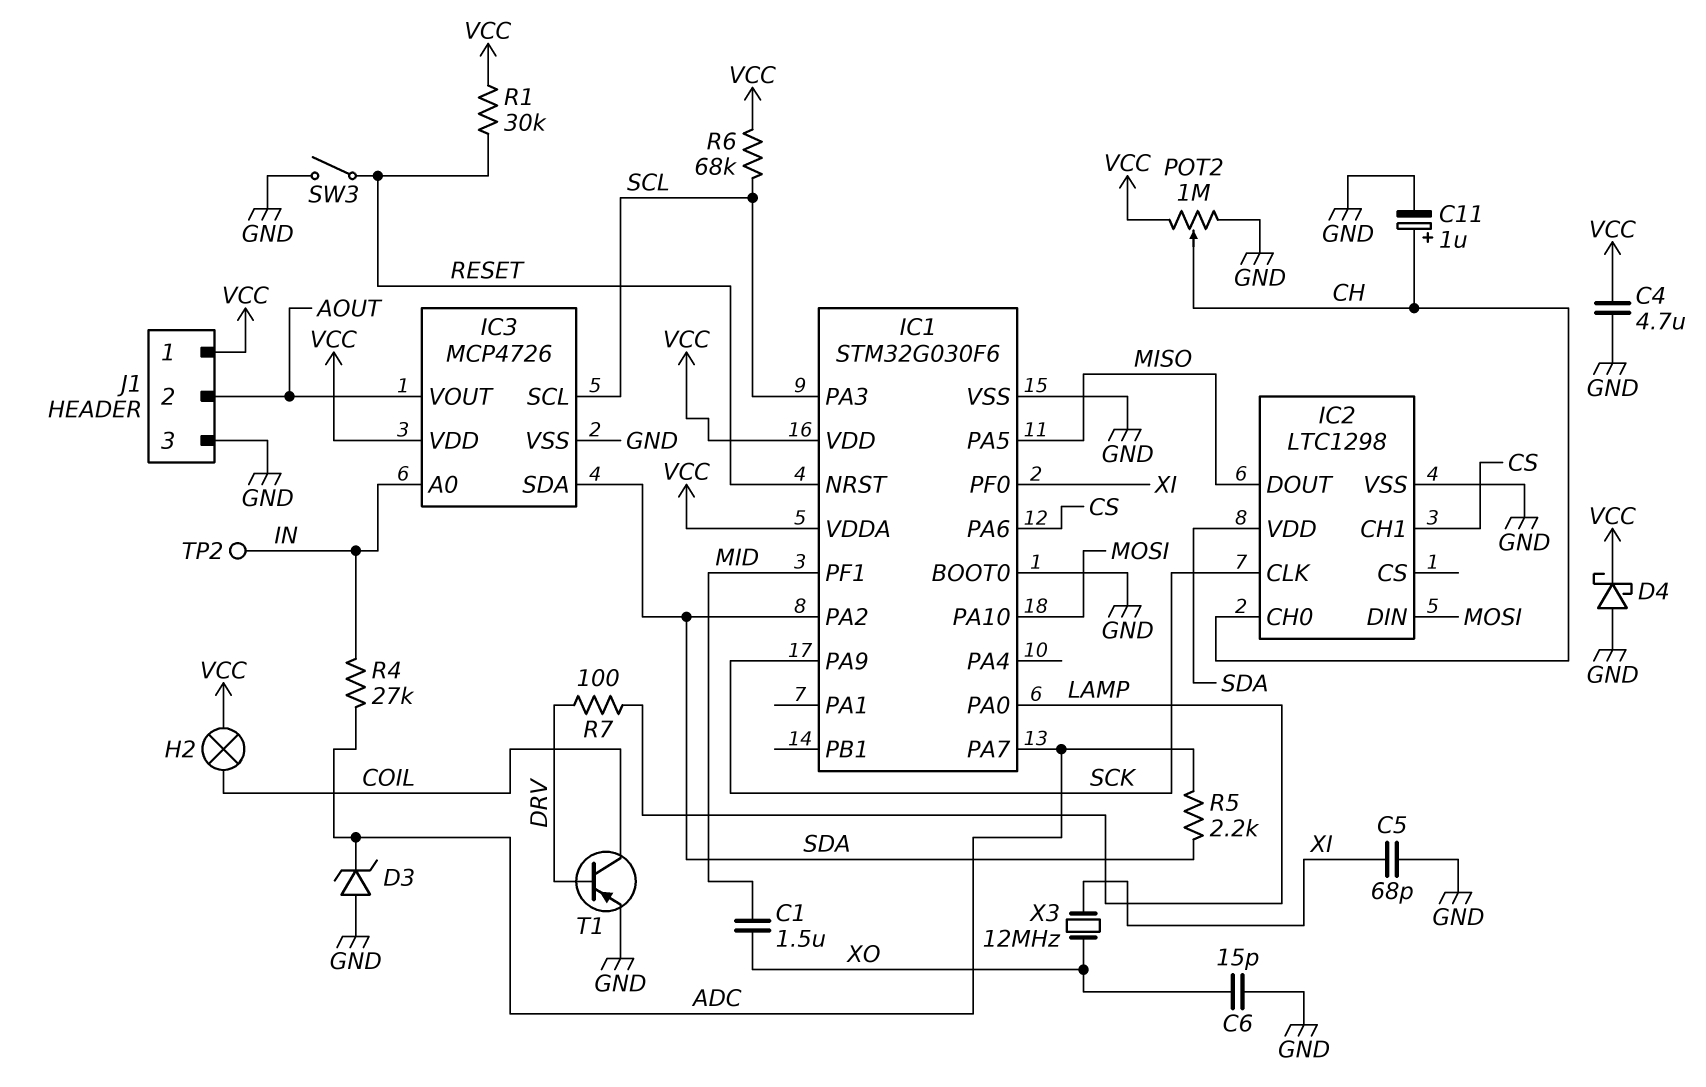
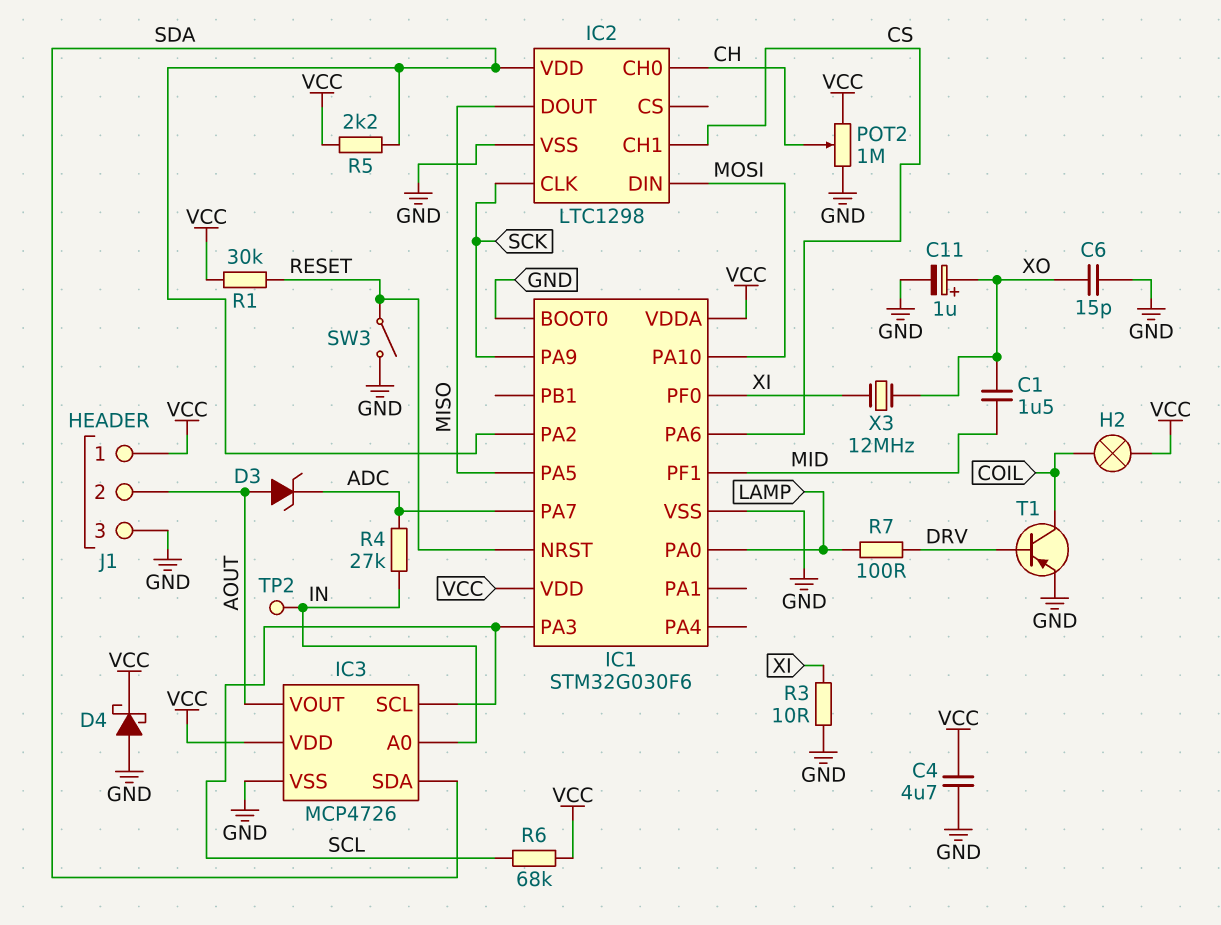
C5: 68pF (GND, XI) -> none
C11: 1uF (plus CH, minus GND) -> 1uF (plus XO, minus GND)
D3: zener (A GND, K ADC) -> zener (A AOUT, K ADC)
R3: none -> 10 (GND, XI)
R5: 2.2k (ADC, SDA) -> 2.2k (SDA, VCC)

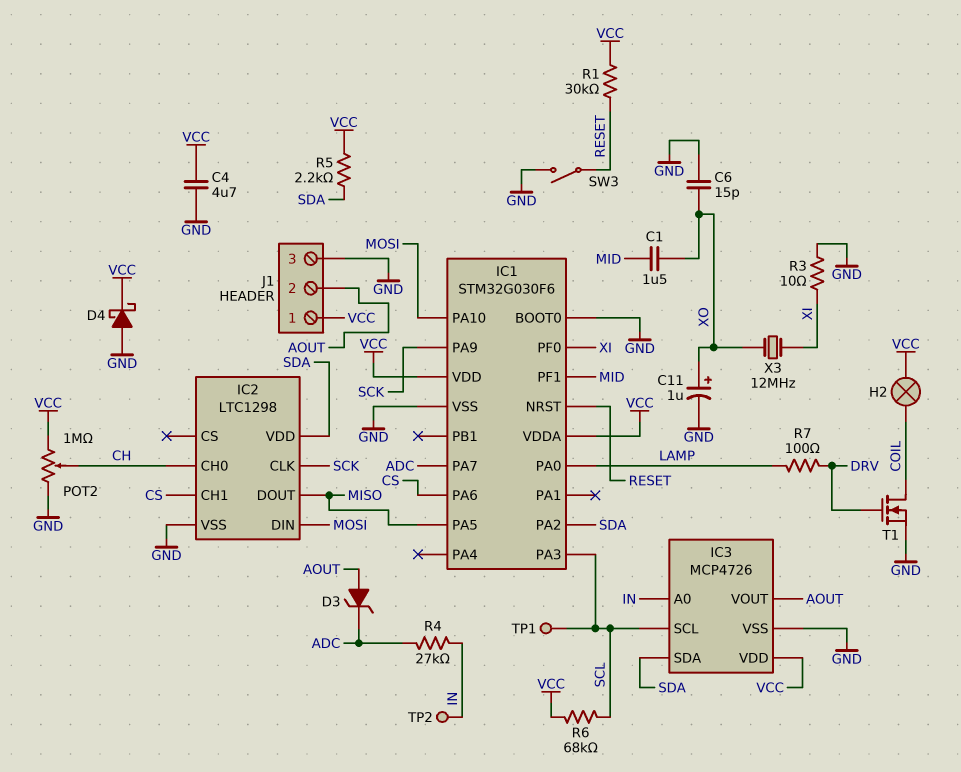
T1: PNP (B DRV, C COIL, E GND) -> NMOS (G DRV, D COIL, S GND)
TP1: none -> test point (SCL)

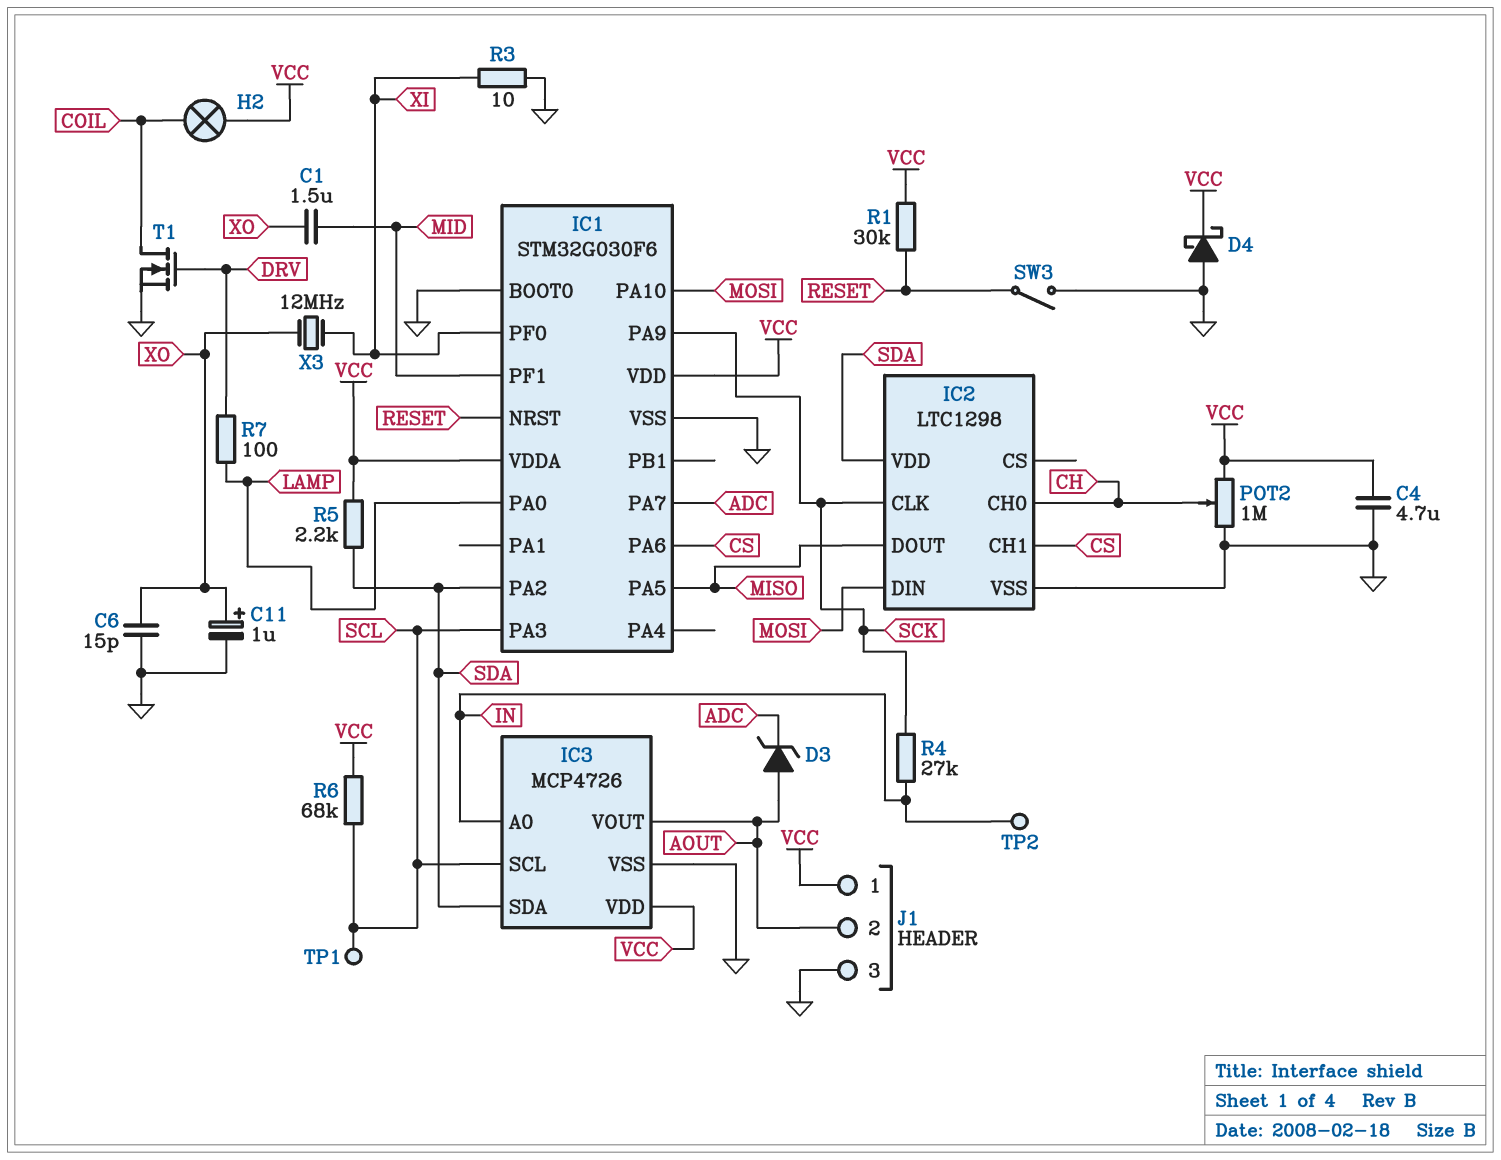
R4: 27k (ADC, IN) -> 27k (IN, SCK)

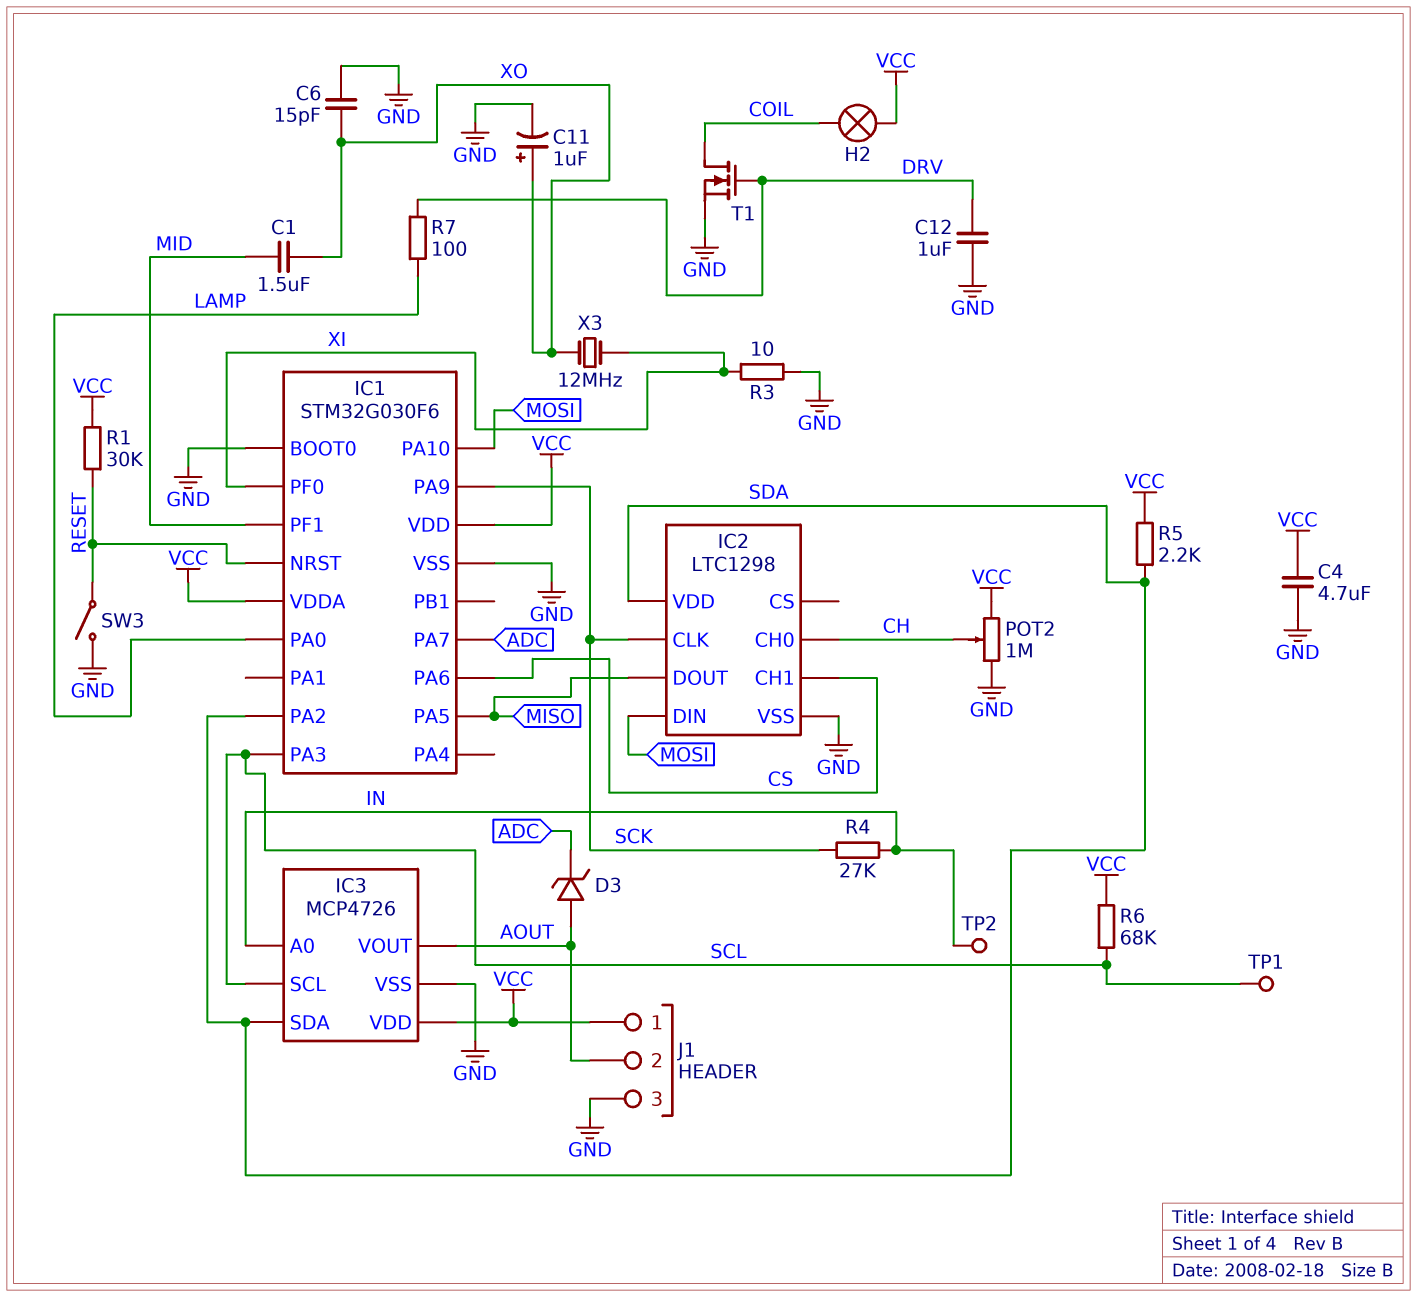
C12: none -> 1uF (DRV, GND)
D4: schottky (A GND, K VCC) -> none

